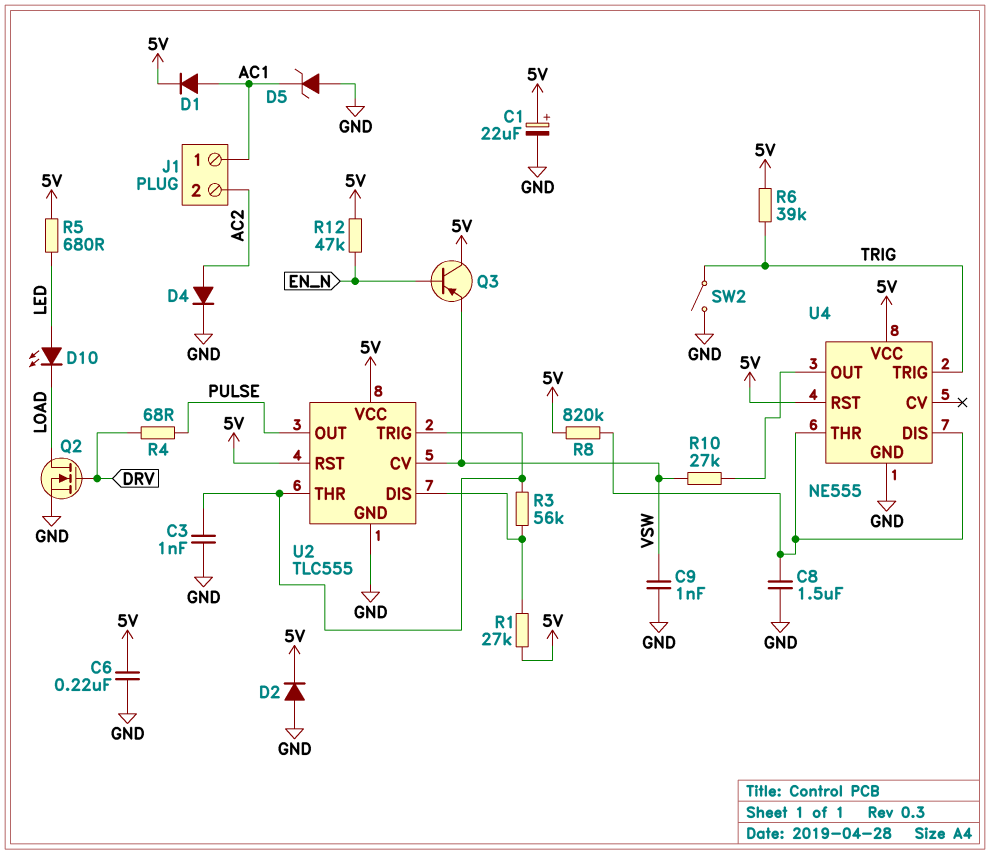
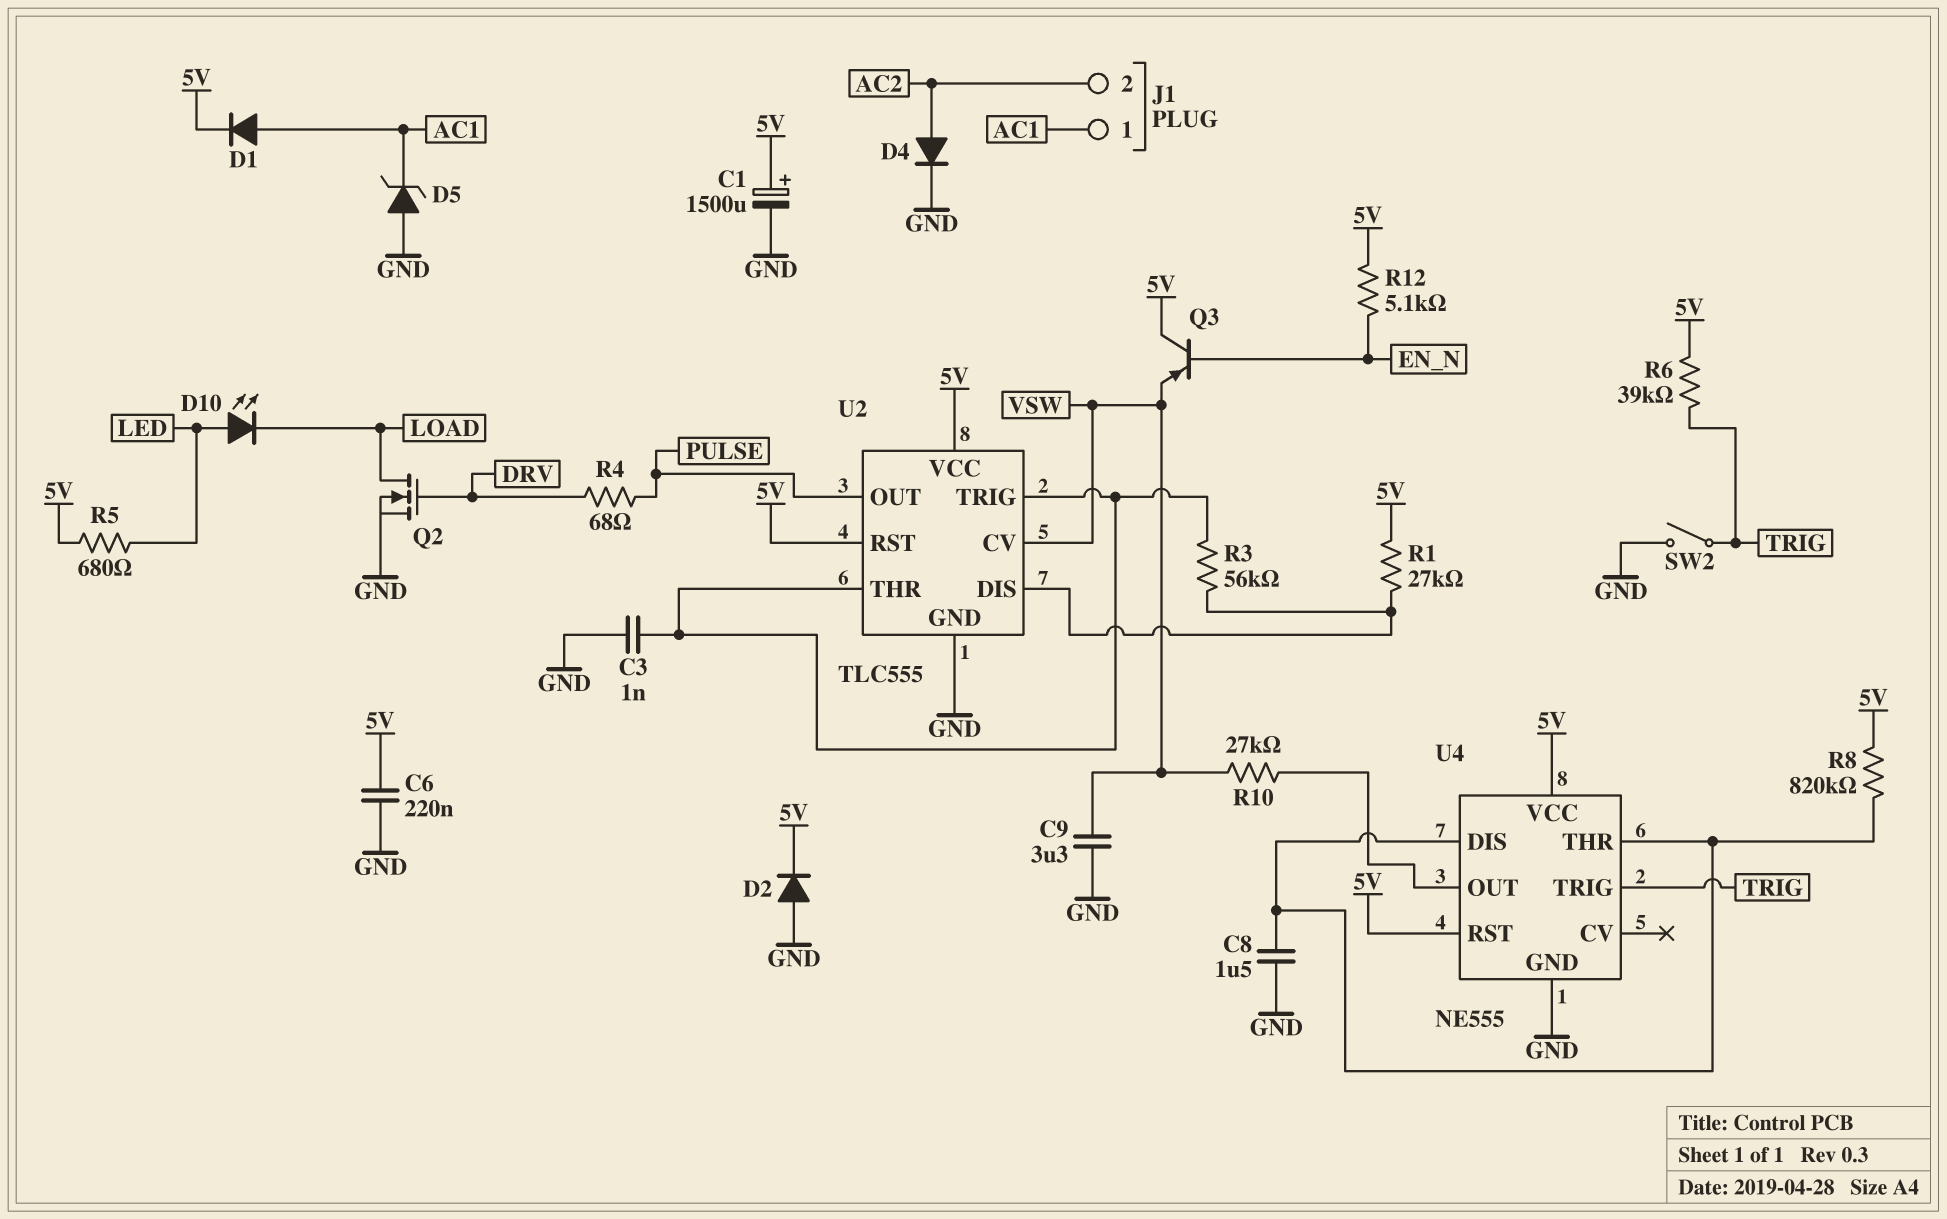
C1: 22uF (plus 5V, minus GND) -> 1500uF (plus 5V, minus GND)
C9: 1nF (GND, VSW) -> 3.3uF (GND, VSW)
R12: 47k (5V, EN_N) -> 5.1k (5V, EN_N)

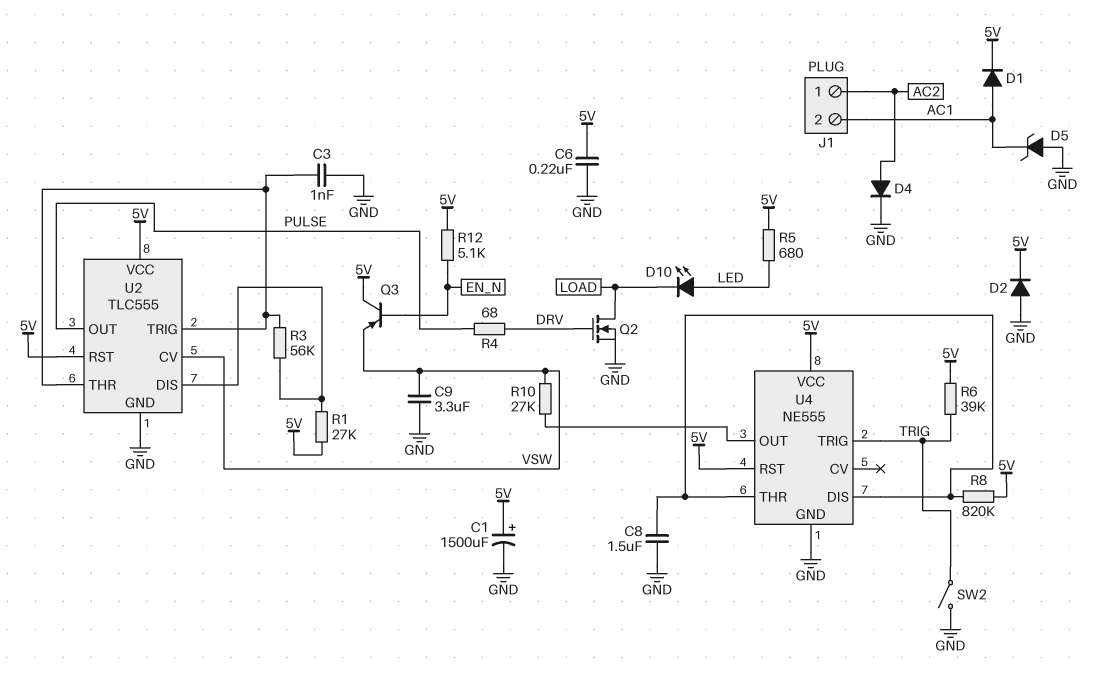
J1 pin 1: AC1 -> AC2
J1 pin 2: AC2 -> AC1

